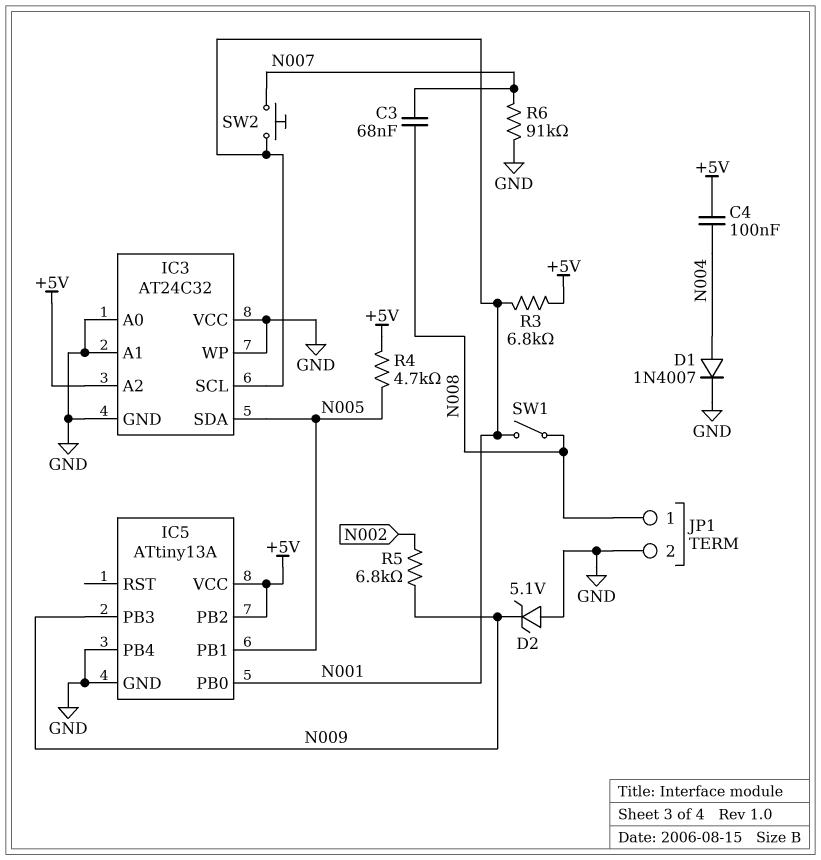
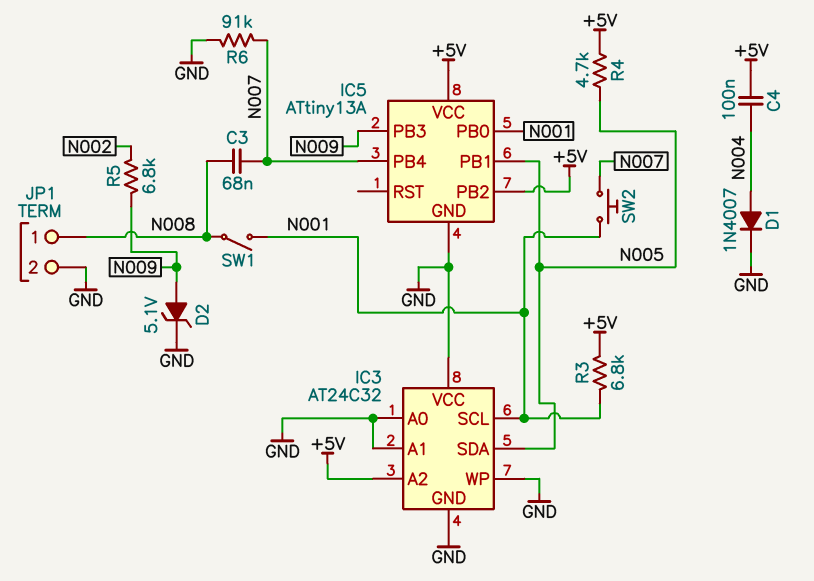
D2: zener 5.1V (A GND, K N009) -> zener 5.1V (A N009, K GND)
IC5 pin PB4: GND -> N007

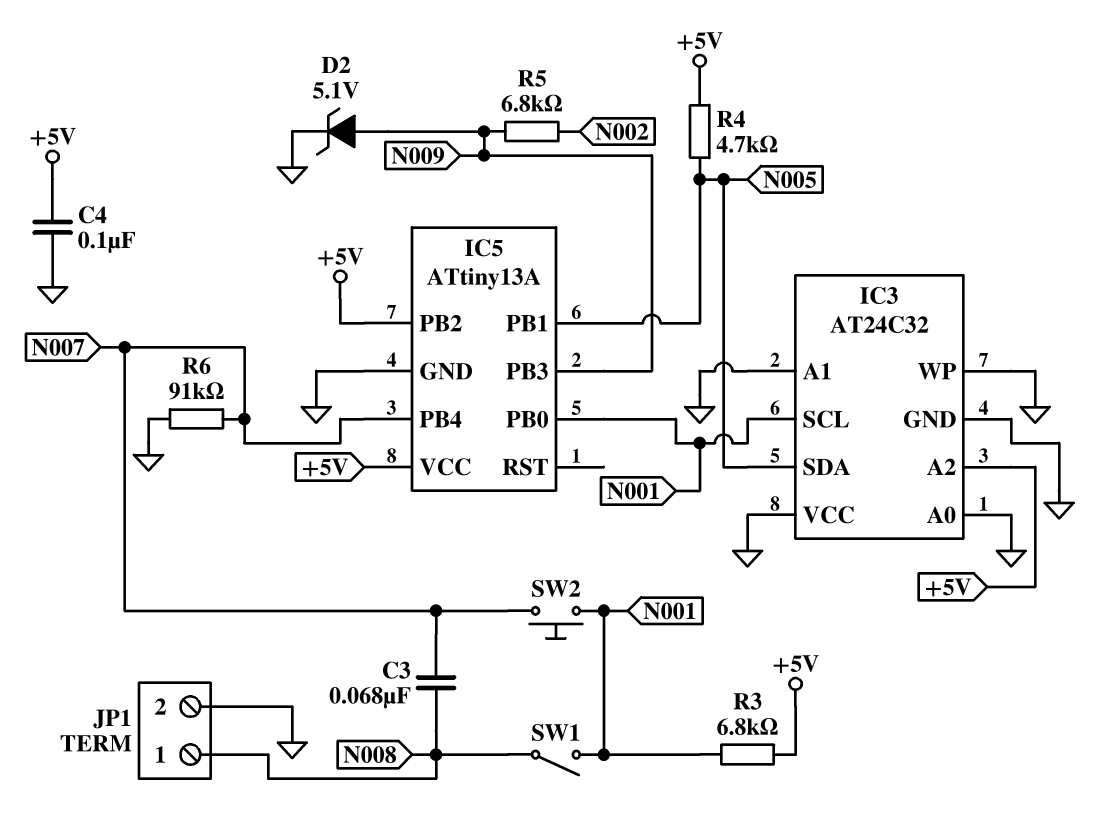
C4: 100nF (+5V, N004) -> 100nF (+5V, GND)
D1: diode 1N4007 (A N004, K GND) -> none

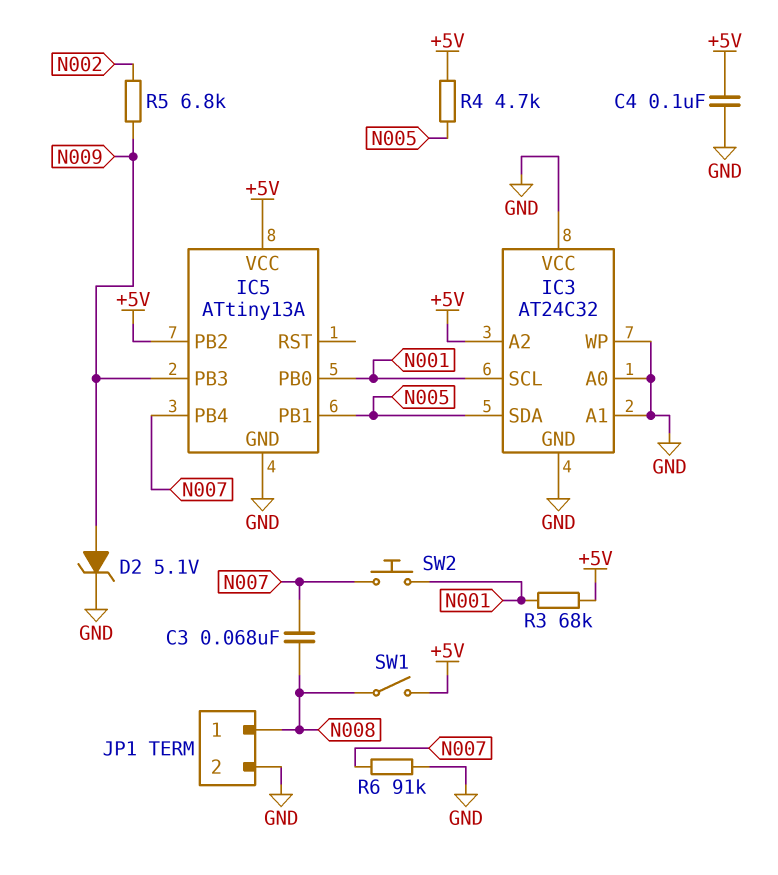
R3: 6.8k (+5V, N001) -> 68k (+5V, N001)
SW1: switch (N001, N008) -> switch (+5V, N008)

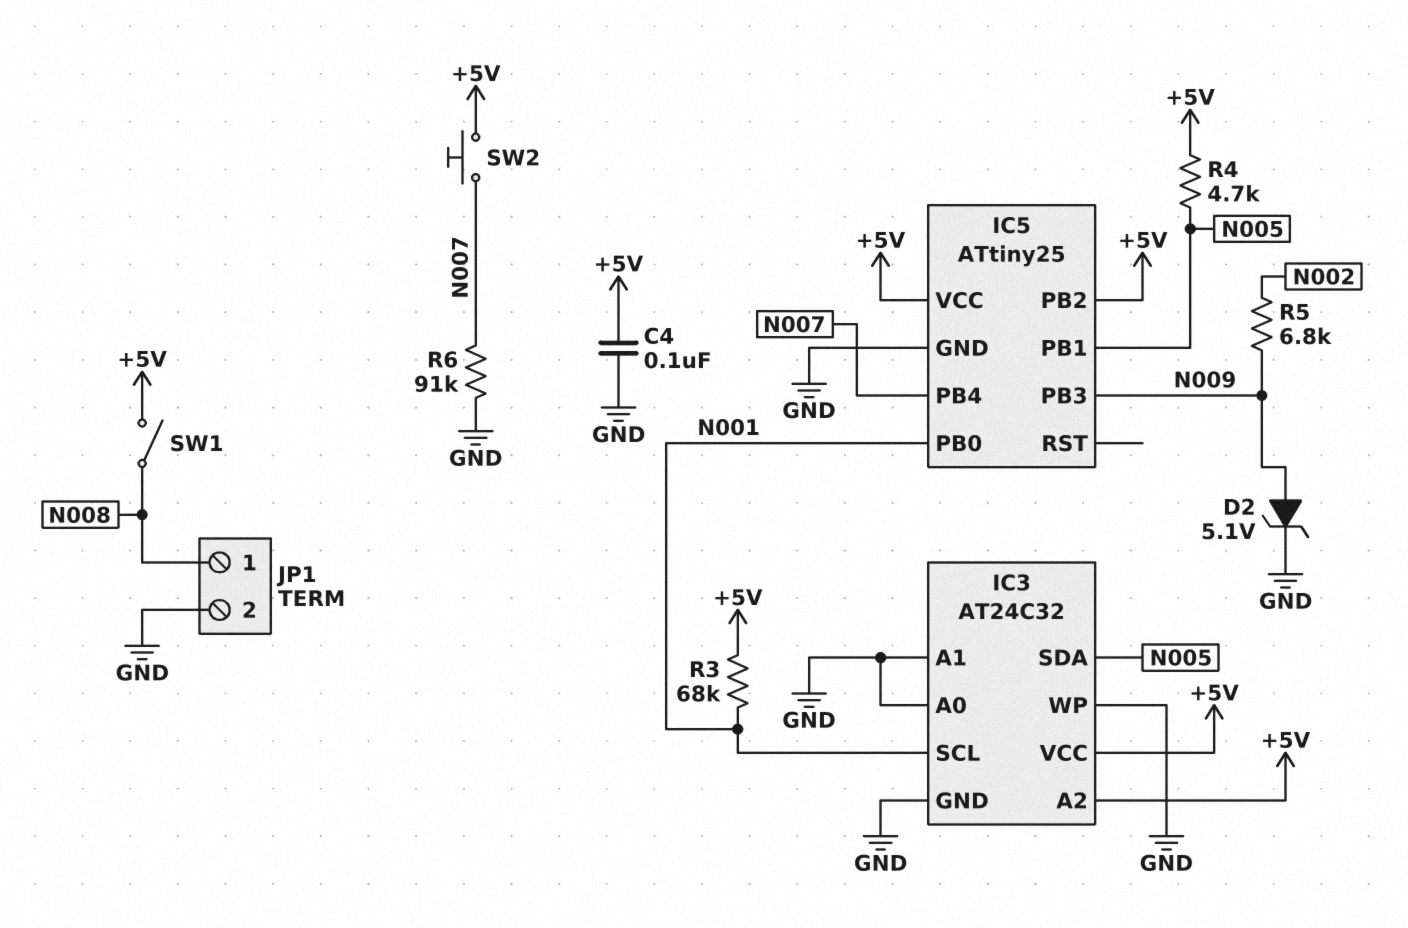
C3: 68nF (N007, N008) -> none
IC3 pin VCC: GND -> +5V
IC5: ATtiny13A -> ATtiny25
SW2: button (N001, N007) -> button (+5V, N007)

